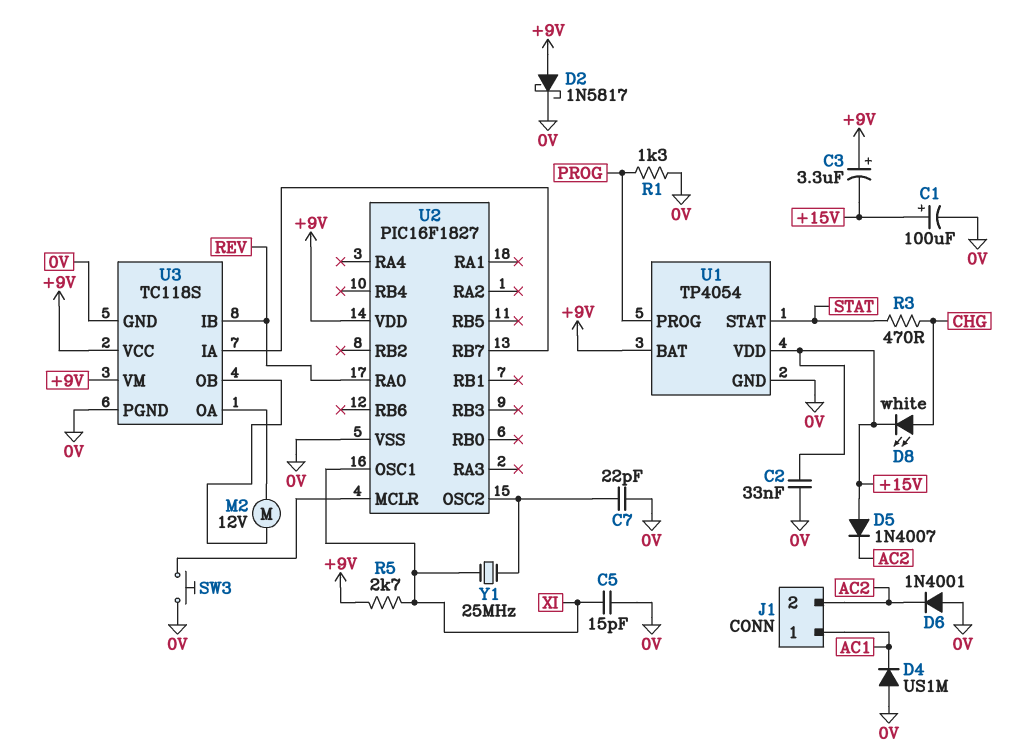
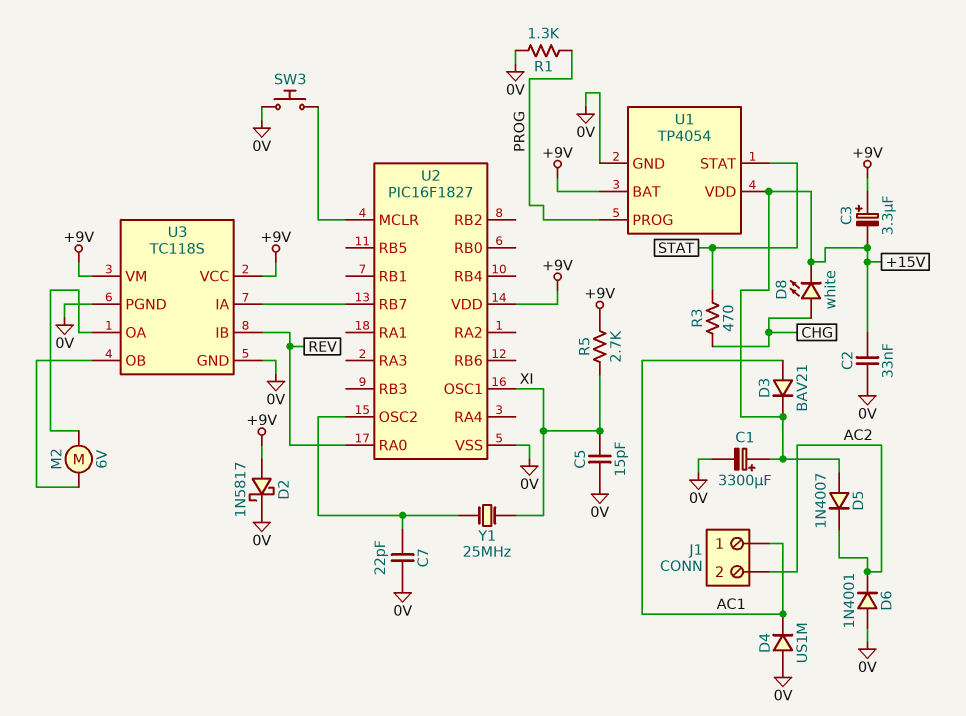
C1: 100uF (plus +15V, minus 0V) -> 3300uF (plus +15V, minus 0V)
D3: none -> diode BAV21 (A AC1, K +15V)
M2: motor 12V (U3/OA, U3/OB) -> motor 6V (U3/OA, U3/OB)

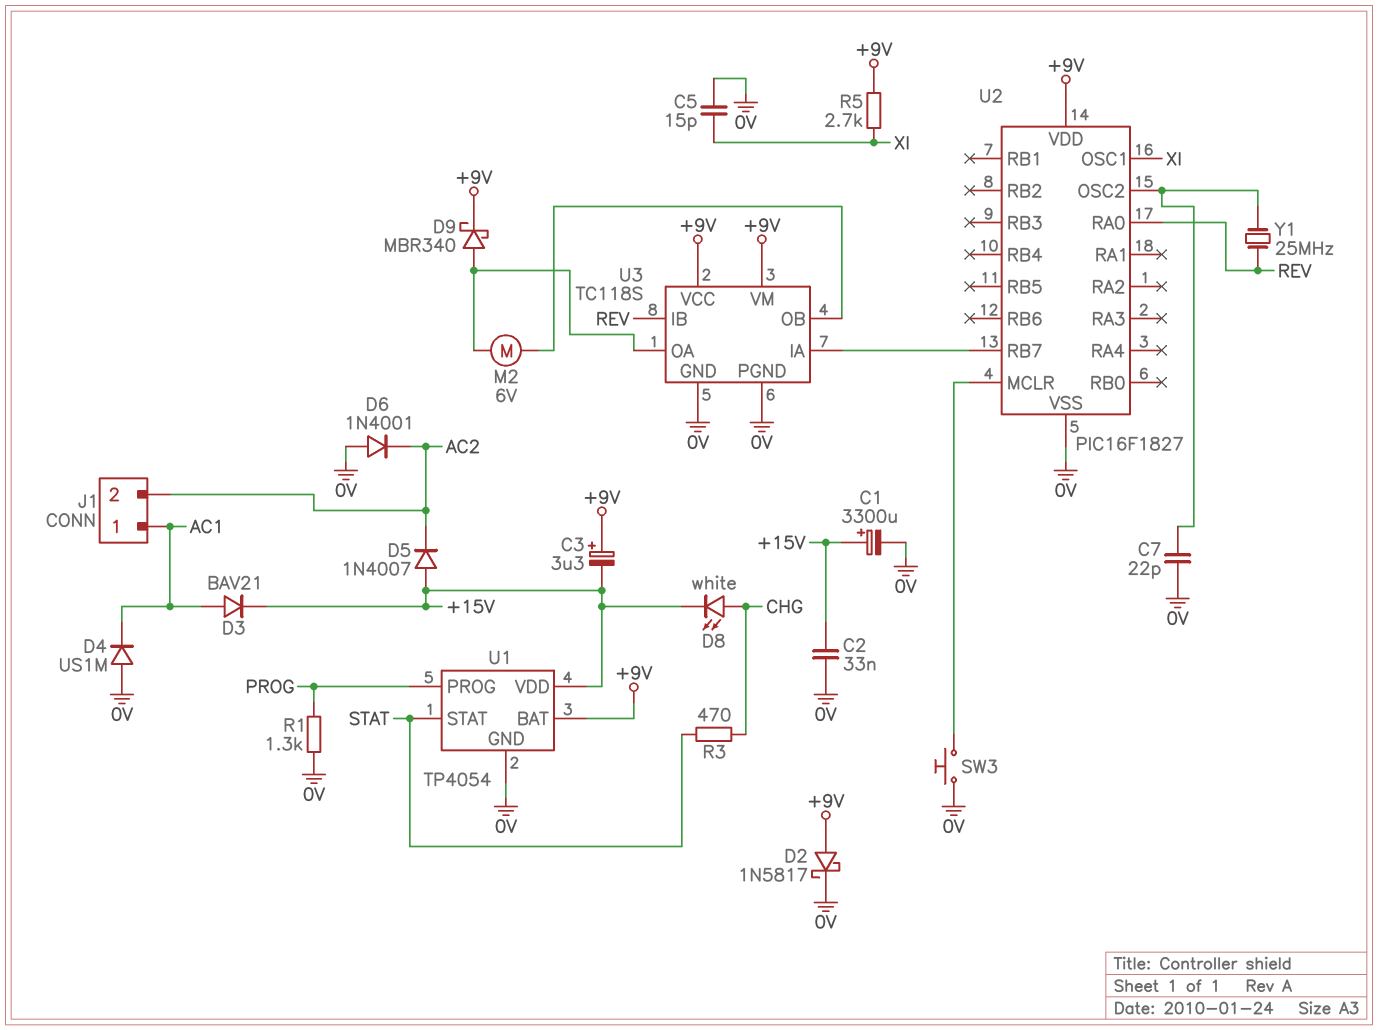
D9: none -> schottky MBR340 (A U3/OA, K +9V)
Y1: 25MHz (U2/OSC2, XI) -> 25MHz (REV, U2/OSC2)

